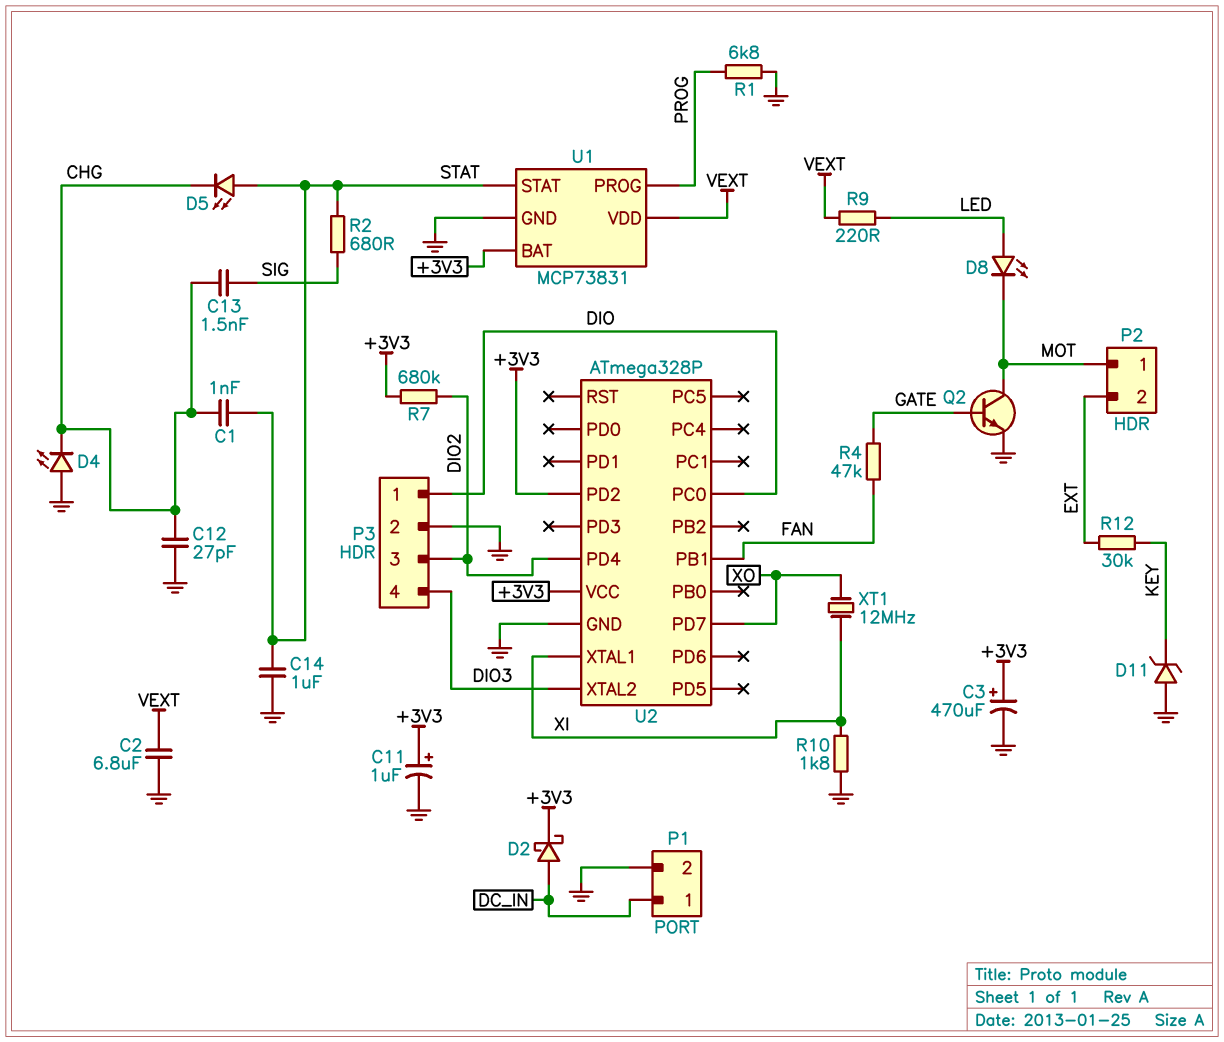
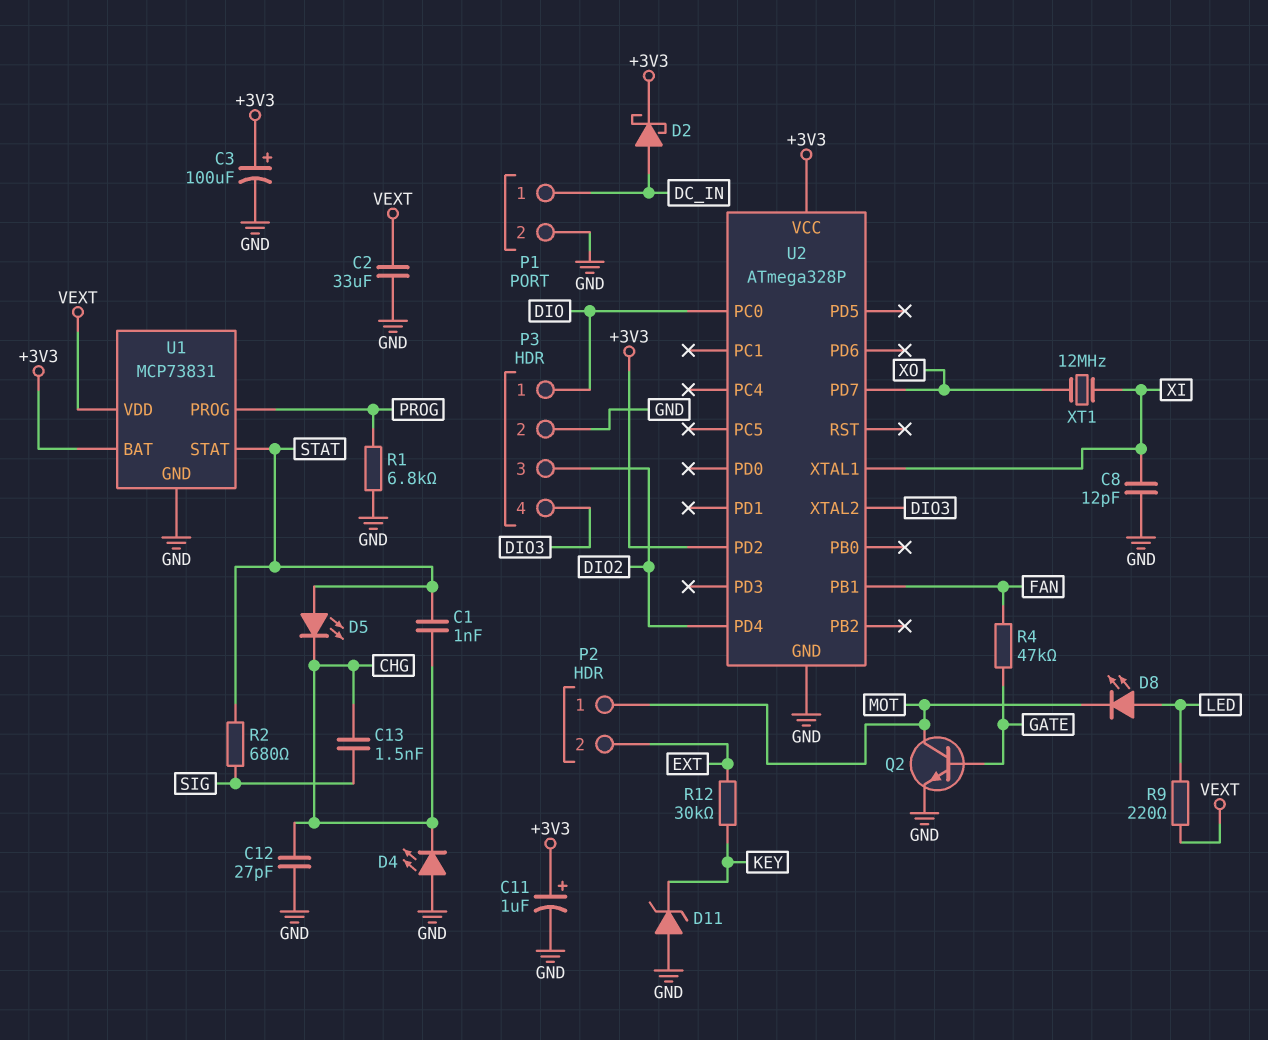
C2: 6.8uF (GND, VEXT) -> 33uF (GND, VEXT)
C3: 470uF (plus +3V3, minus GND) -> 100uF (plus +3V3, minus GND)
C8: none -> 12pF (GND, XI)
C14: 1uF (GND, STAT) -> none
R7: 680k (+3V3, DIO2) -> none
R10: 1.8k (GND, XI) -> none

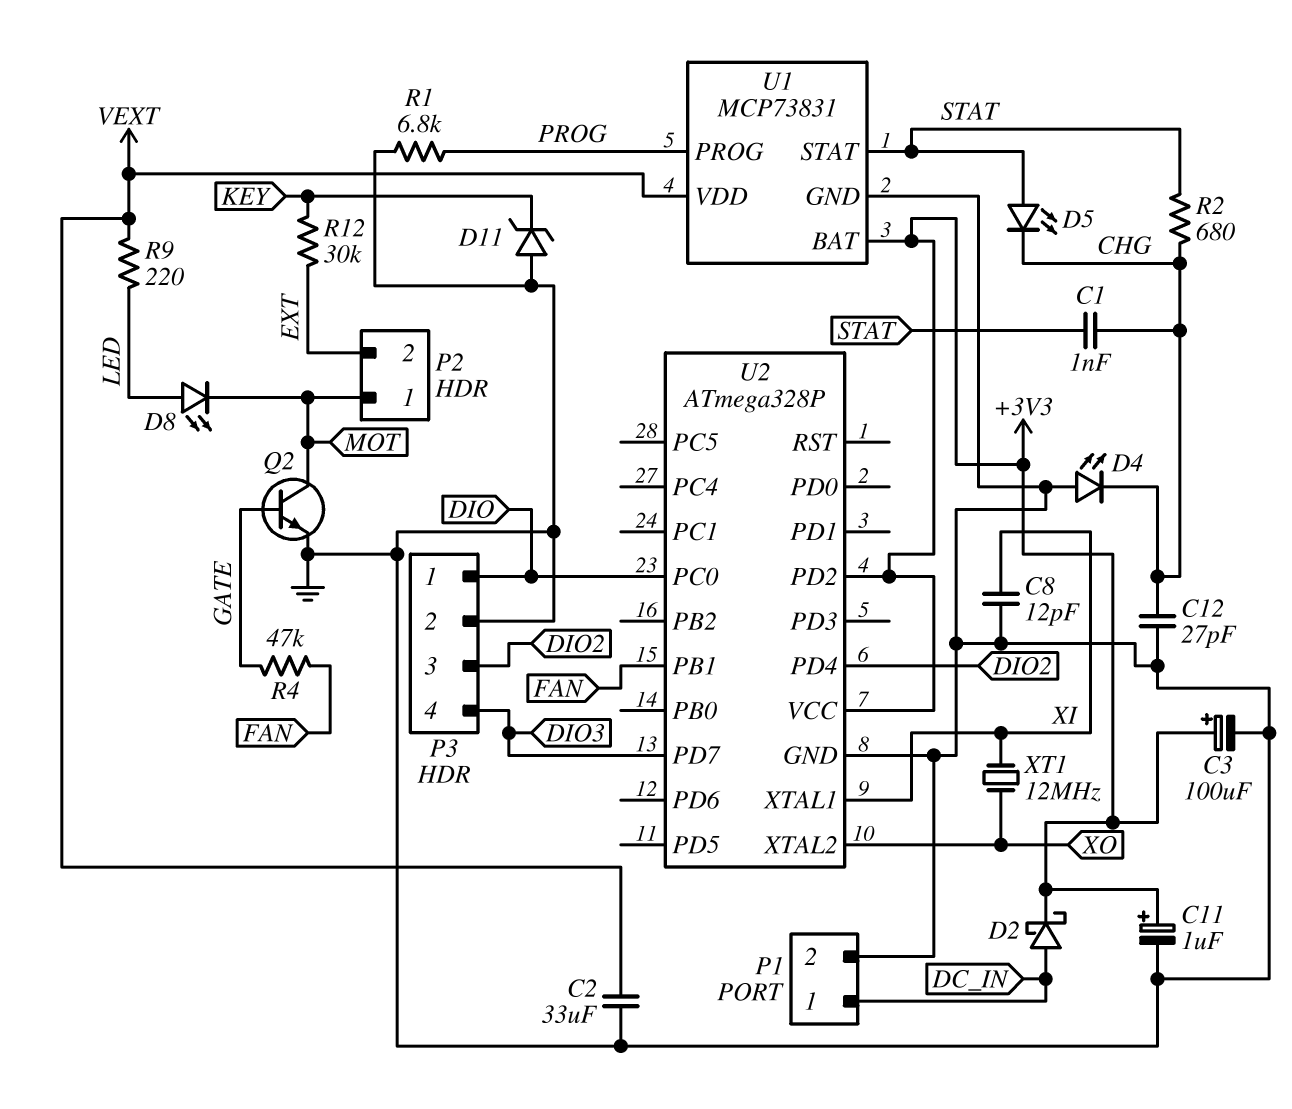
C13: 1.5nF (CHG, SIG) -> none
R2: 680 (SIG, STAT) -> 680 (CHG, STAT)
U2 pin PD7: XO -> DIO3
U2 pin XTAL2: DIO3 -> XO

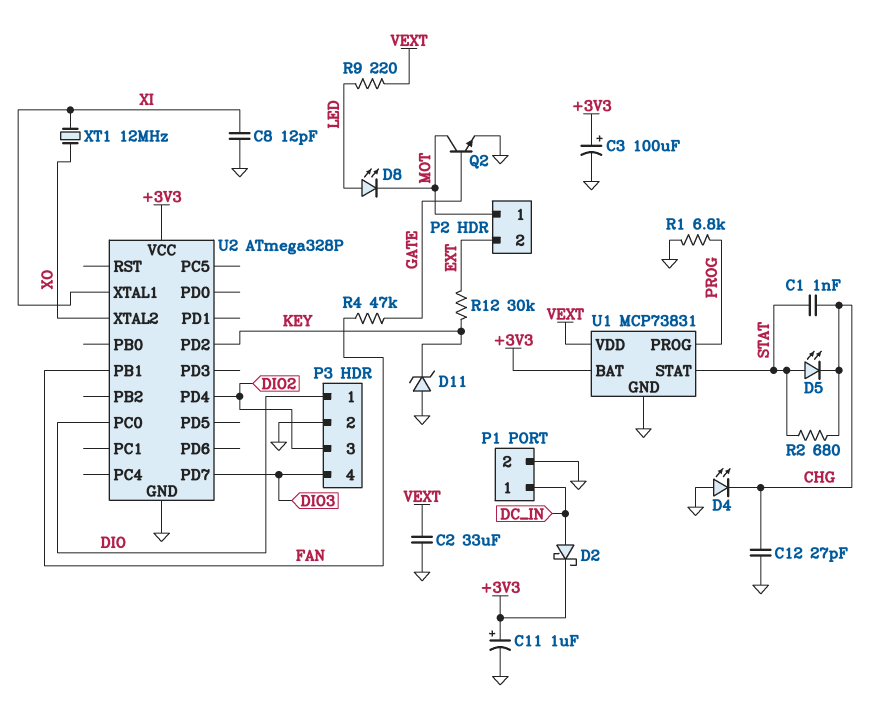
U2 pin PD2: +3V3 -> KEY

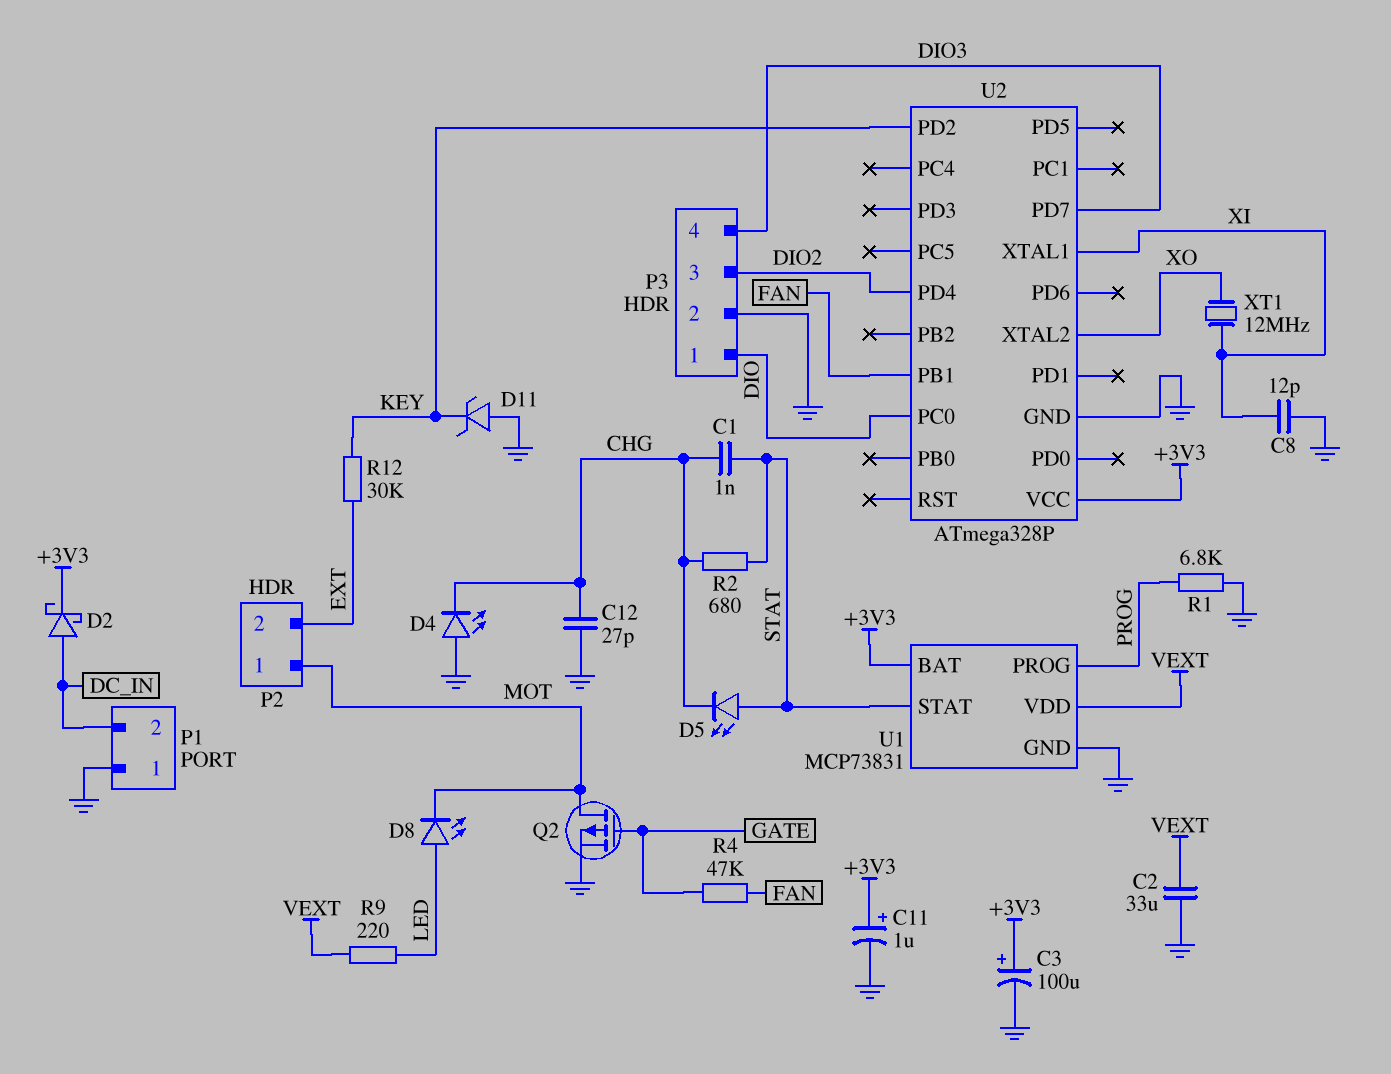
P1 pin 1: DC_IN -> GND
P1 pin 2: GND -> DC_IN
Q2: NPN (B GATE, C MOT, E GND) -> PMOS (G GATE, D MOT, S GND)

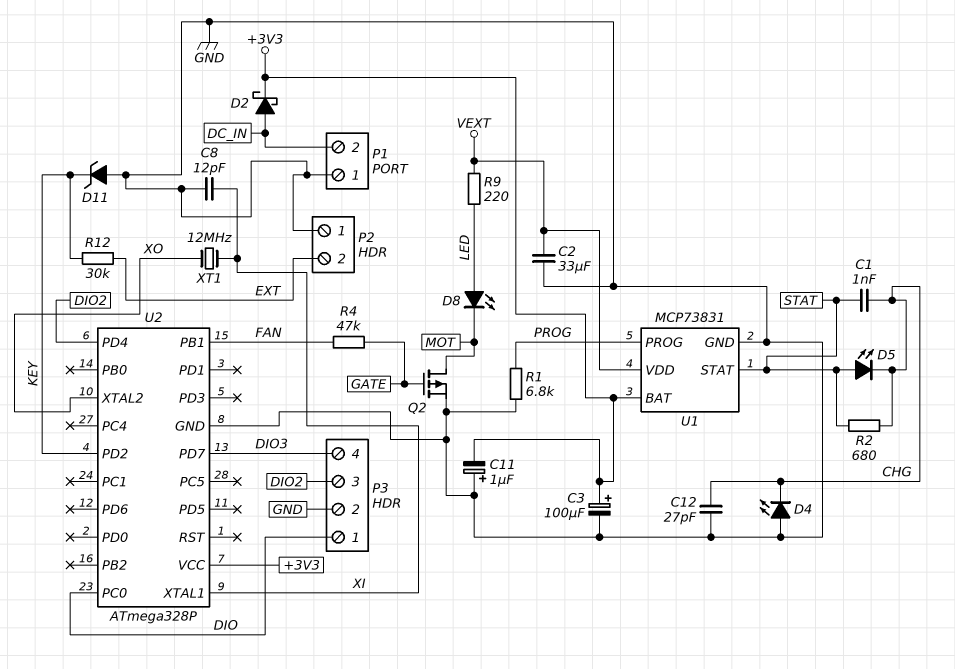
C11: 1uF (plus +3V3, minus GND) -> 1uF (plus GND, minus +3V3)
P2 pin 1: MOT -> GND

